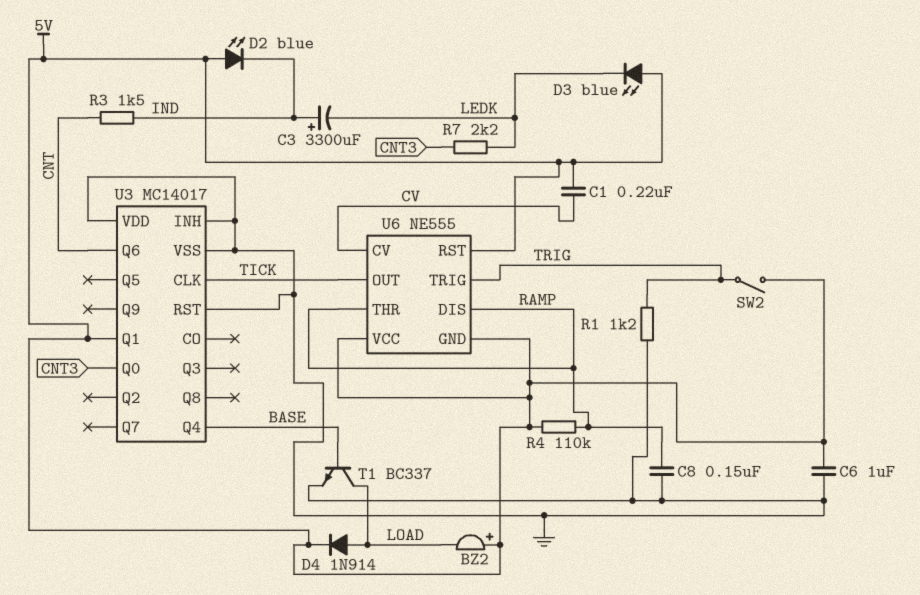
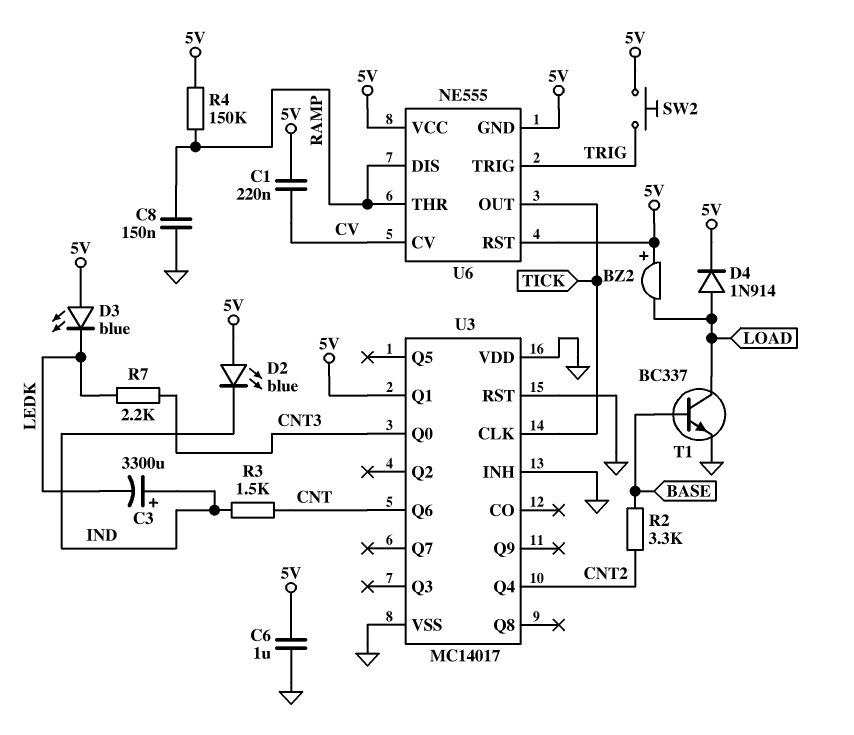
R1: 1.2k (GND, TRIG) -> none
R2: none -> 3.3k (BASE, CNT2)
R4: 110k (5V, RAMP) -> 150k (5V, RAMP)
SW2: switch (5V, TRIG) -> button (5V, TRIG)
U3 pin Q4: BASE -> CNT2

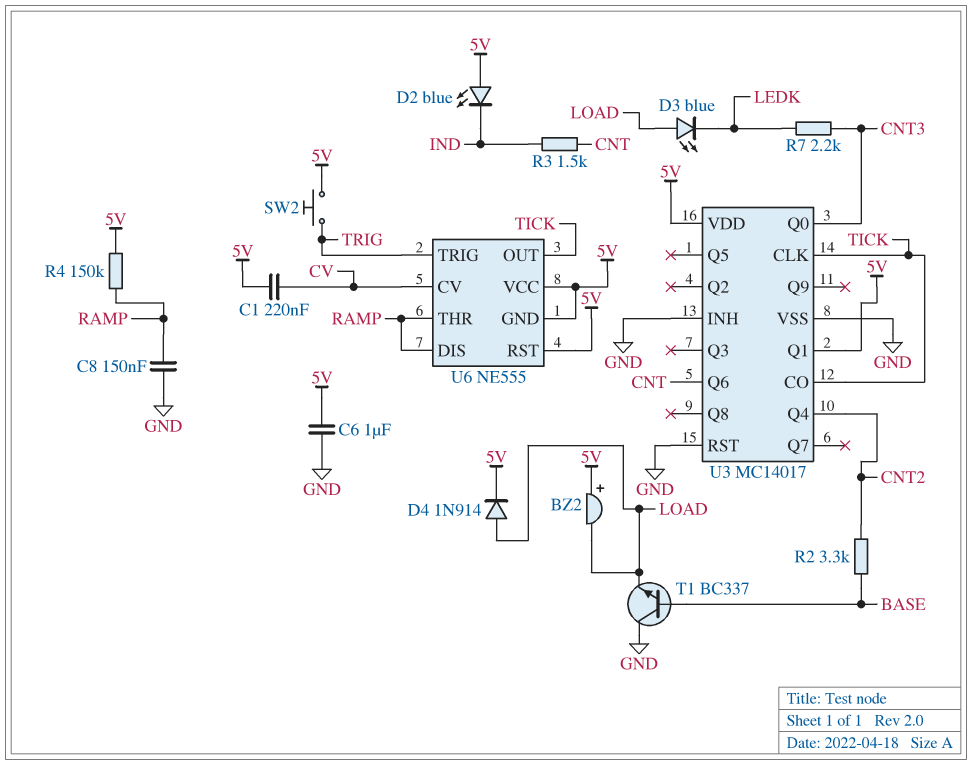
C3: 3300uF (plus IND, minus LEDK) -> none
D3: LED blue (A 5V, K LEDK) -> LED blue (A LOAD, K LEDK)
T1: NPN BC337 (B BASE, C LOAD, E GND) -> NPN BC337 (B BASE, C GND, E LOAD)
U3 pin CO: none -> TICK
U3 pin VDD: GND -> 5V

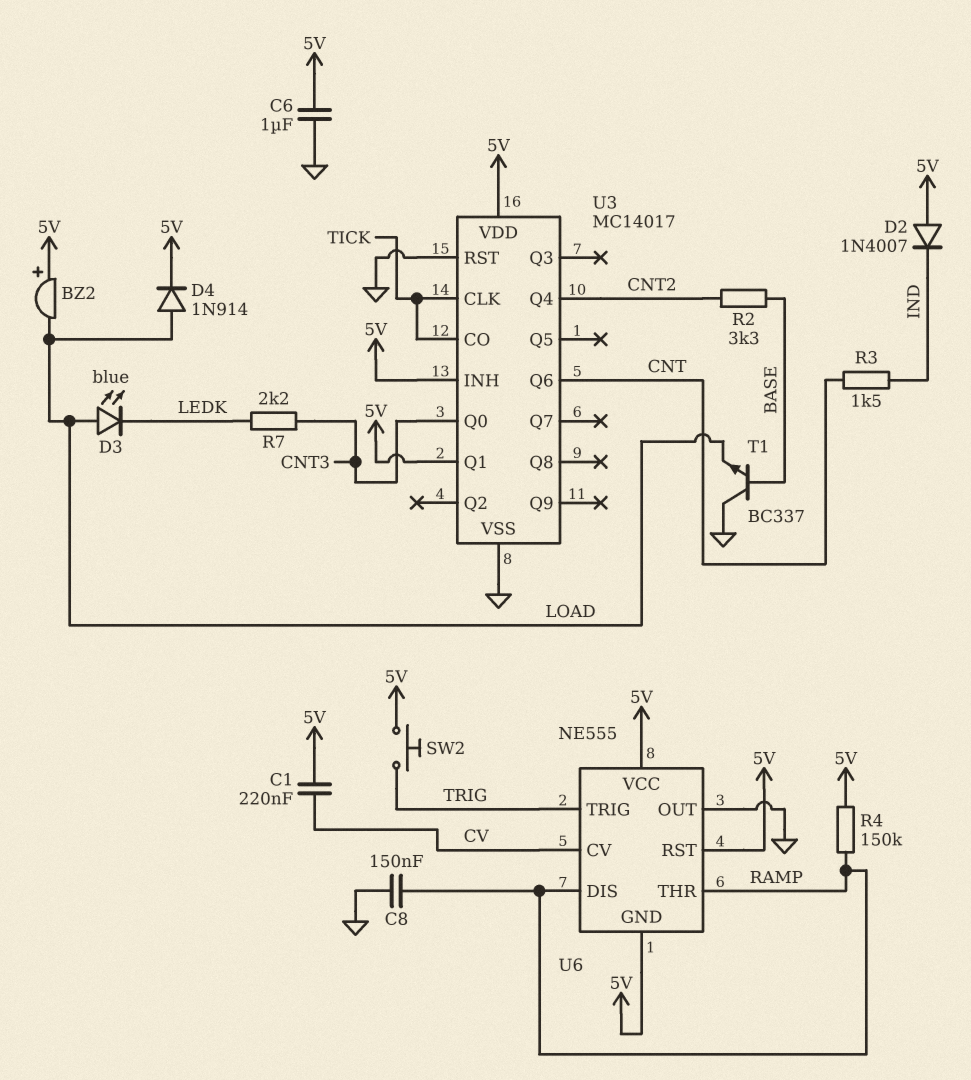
D2: LED blue (A 5V, K IND) -> diode 1N4007 (A 5V, K IND)
U3 pin INH: GND -> 5V
U6 pin OUT: TICK -> GND

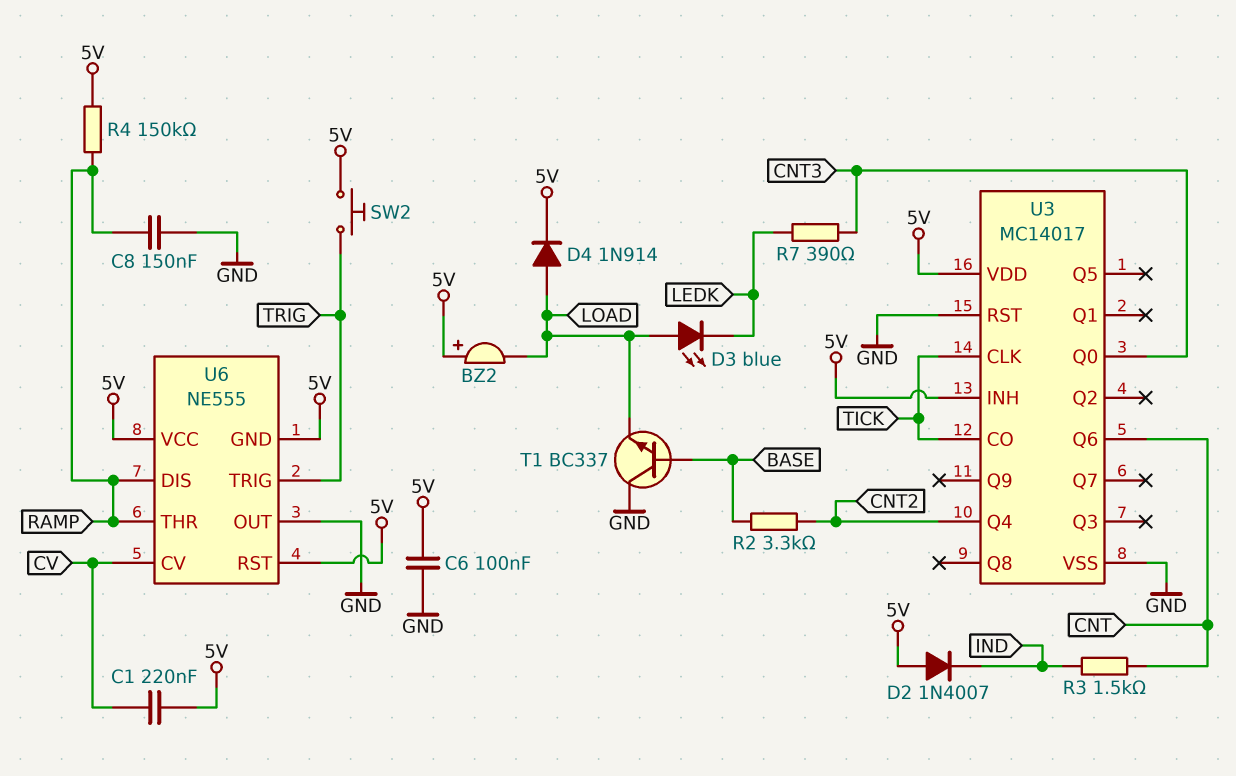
C6: 1uF (5V, GND) -> 100nF (5V, GND)
R7: 2.2k (CNT3, LEDK) -> 390 (CNT3, LEDK)
U3 pin Q1: 5V -> none

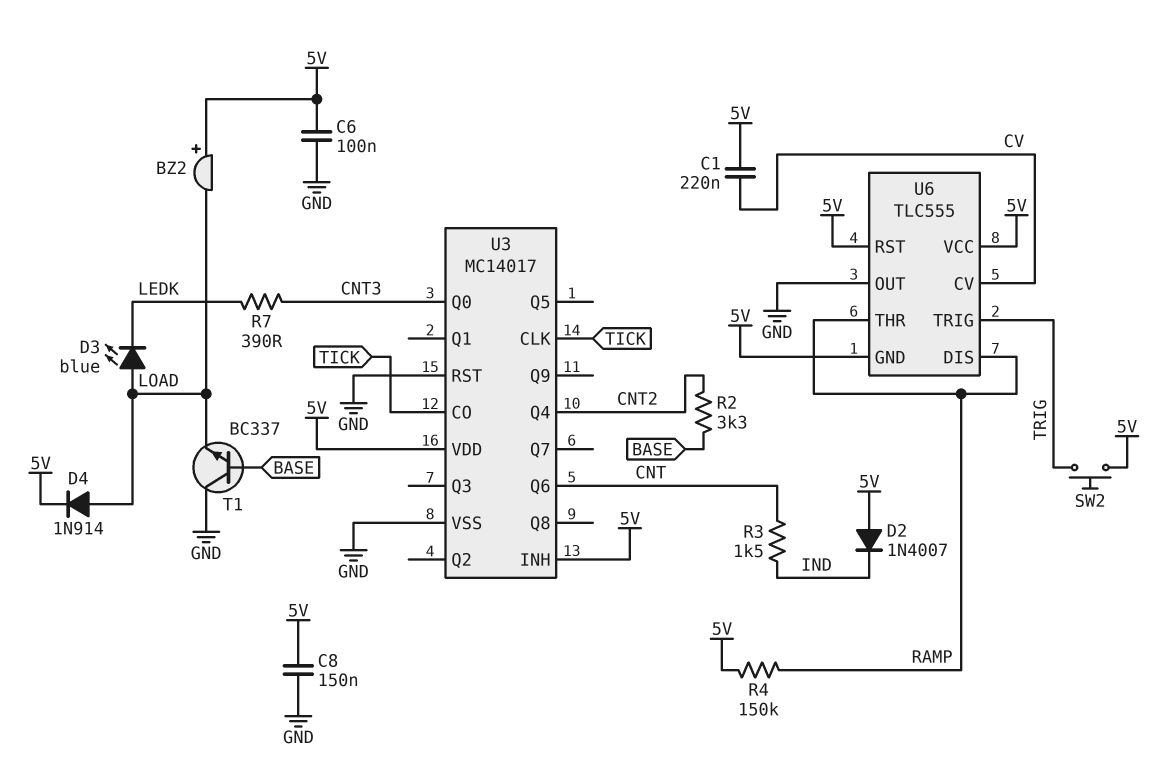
C8: 150nF (GND, RAMP) -> 150nF (5V, GND)
U6: NE555 -> TLC555

